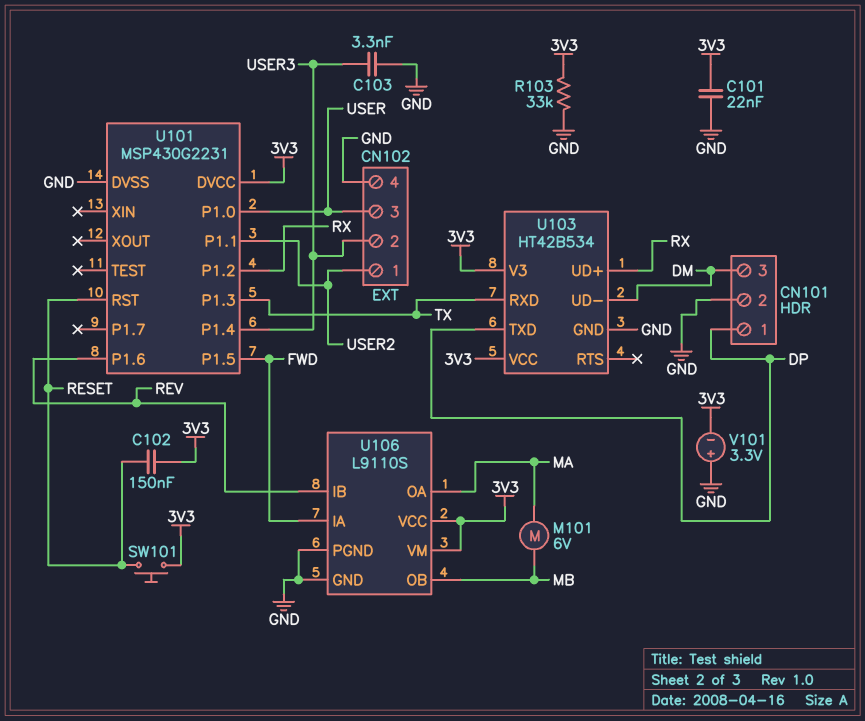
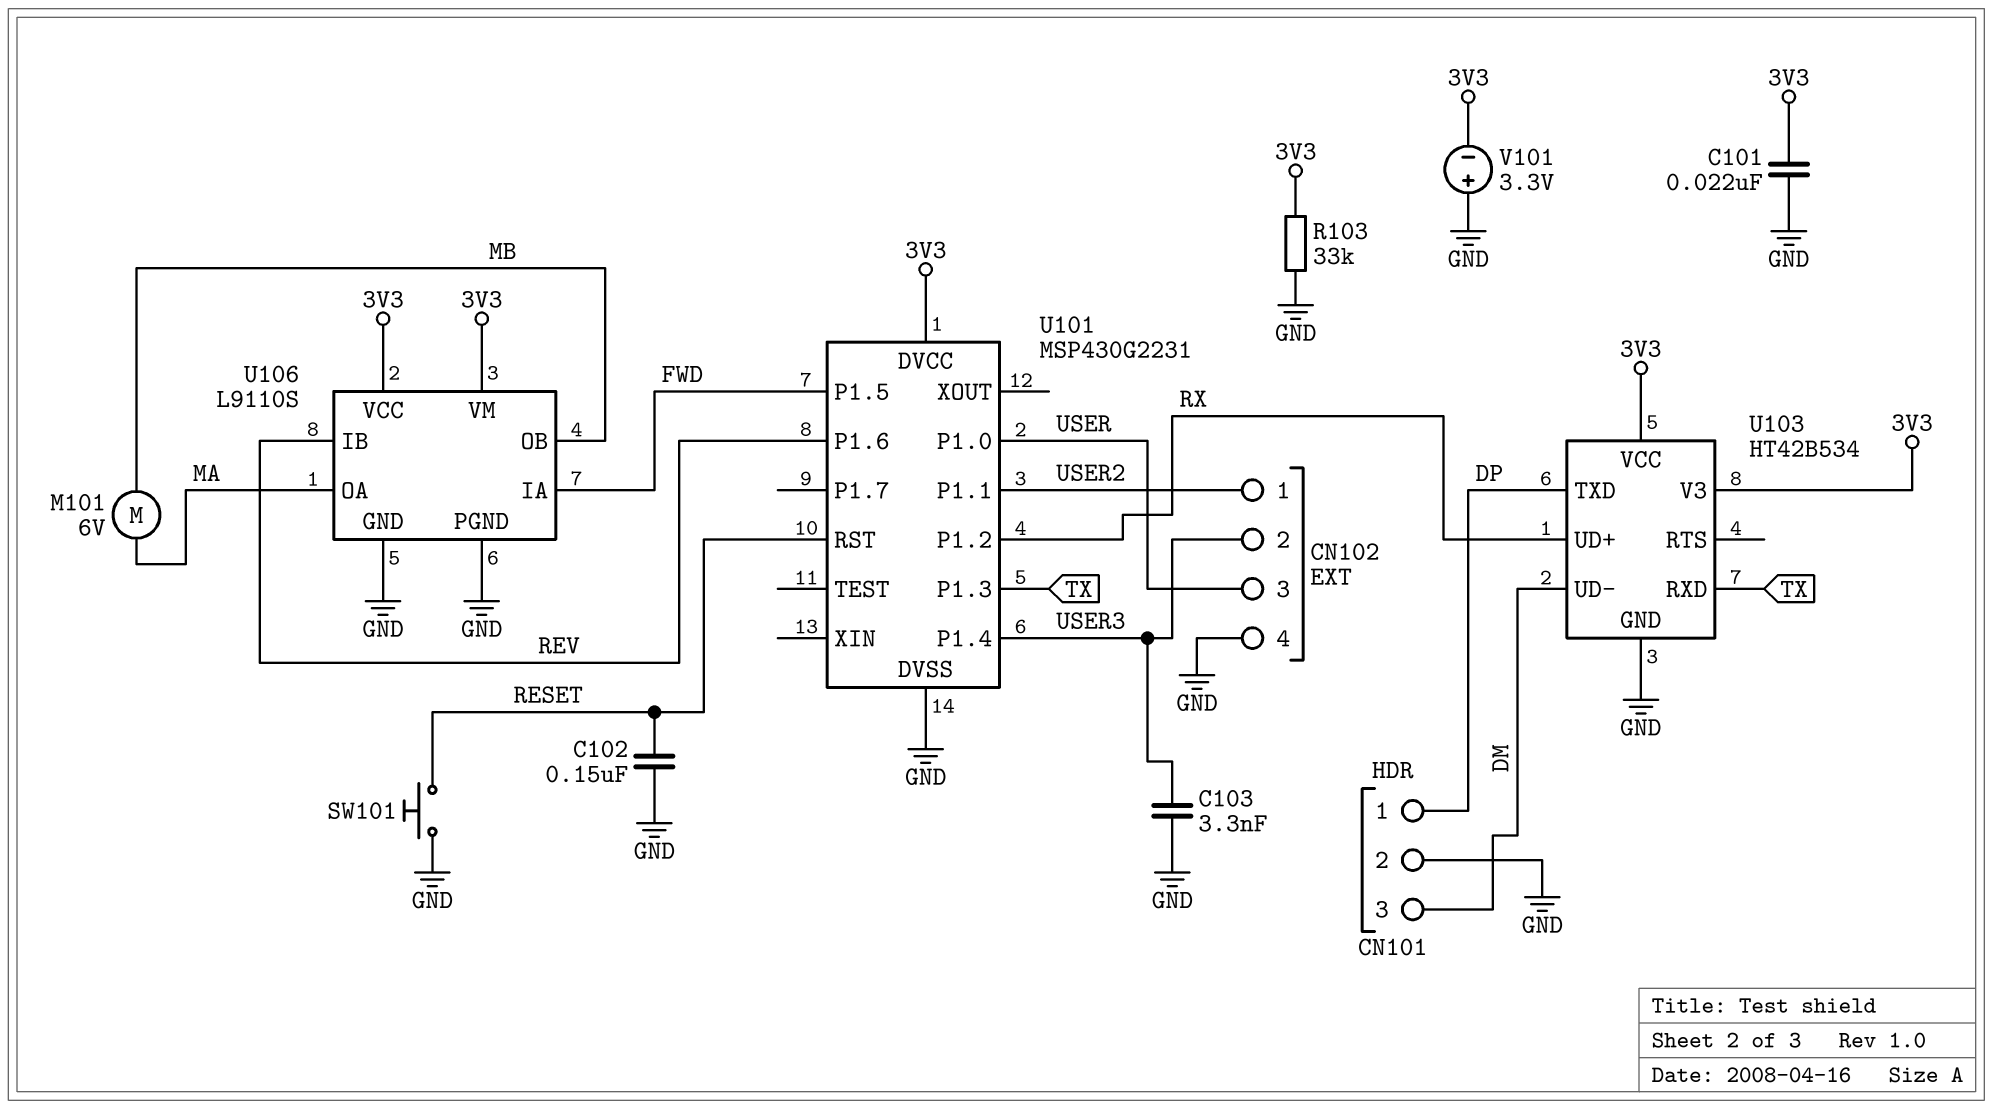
C102: 150nF (3V3, RESET) -> 150nF (GND, RESET)
SW101: button (3V3, RESET) -> button (GND, RESET)

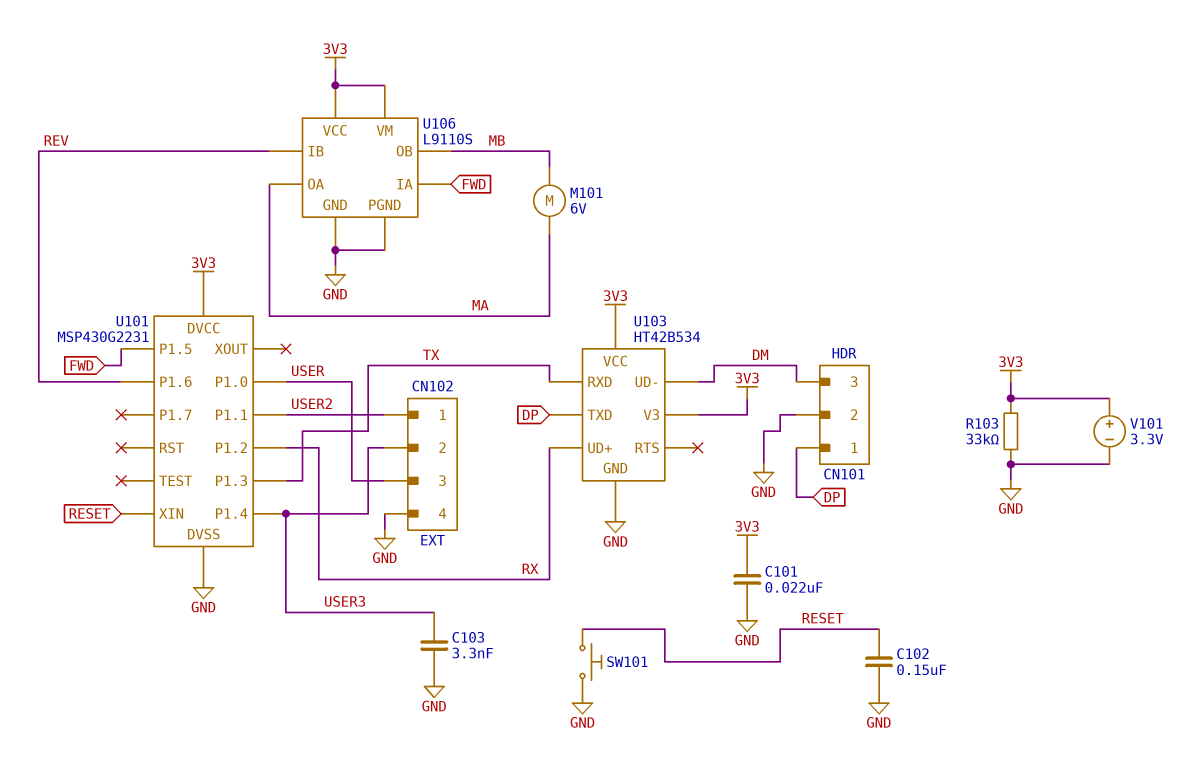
U101 pin RST: RESET -> none
U101 pin XIN: none -> RESET
V101: 3.3V (plus GND, minus 3V3) -> 3.3V (plus 3V3, minus GND)

